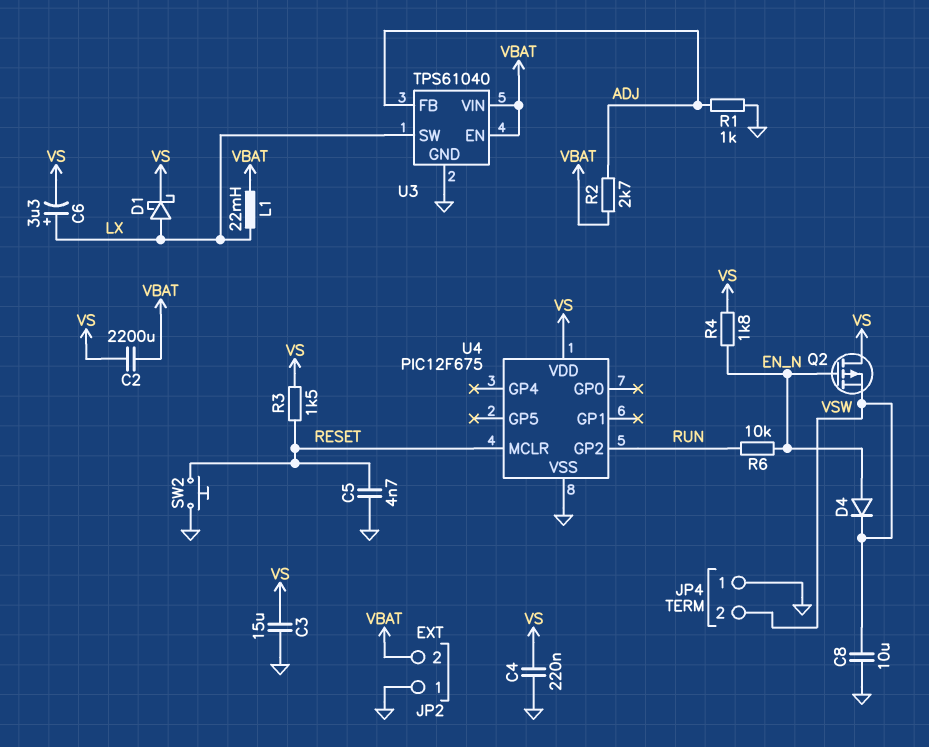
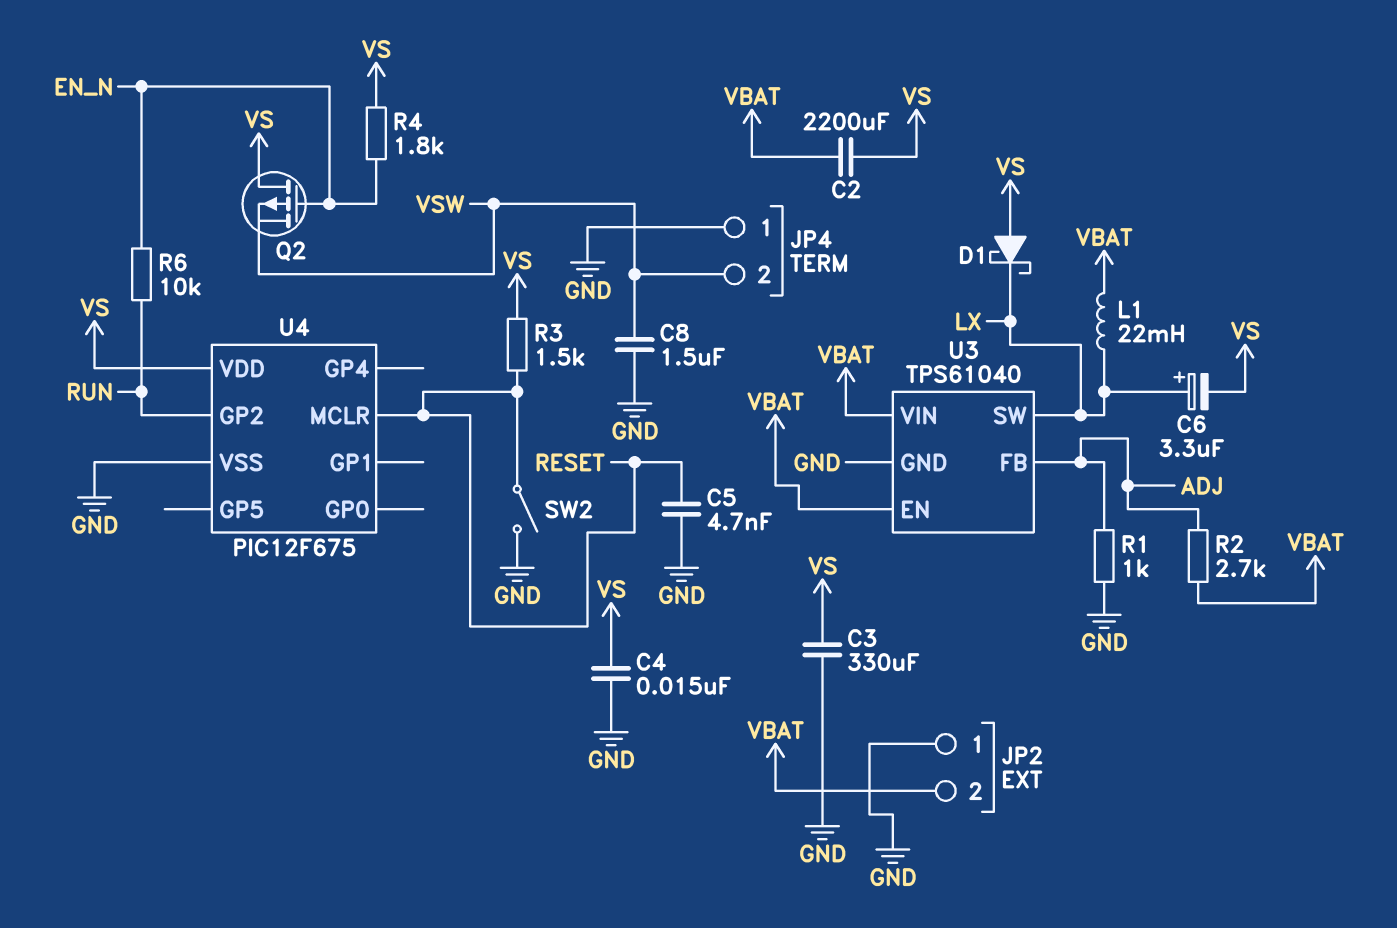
C3: 15uF (GND, VS) -> 330uF (GND, VS)
C4: 220nF (GND, VS) -> 15nF (GND, VS)
C8: 10uF (GND, VSW) -> 1.5uF (GND, VSW)
D1: schottky (A LX, K VS) -> schottky (A VS, K LX)
D4: diode (A EN_N, K VSW) -> none
SW2: button (GND, RESET) -> switch (GND, RESET)

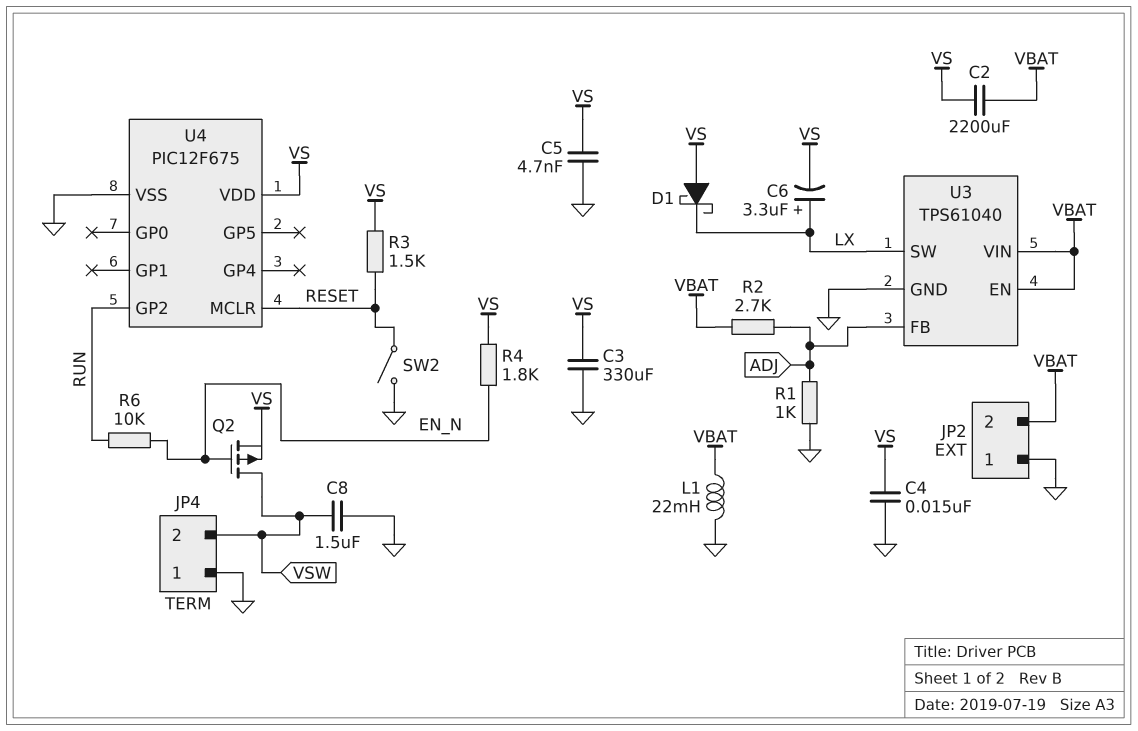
C5: 4.7nF (GND, RESET) -> 4.7nF (GND, VS)
L1: 22mH (LX, VBAT) -> 22mH (GND, VBAT)
Q2: PMOS (G EN_N, D VS, S VSW) -> PMOS (G EN_N, D VSW, S VS)

